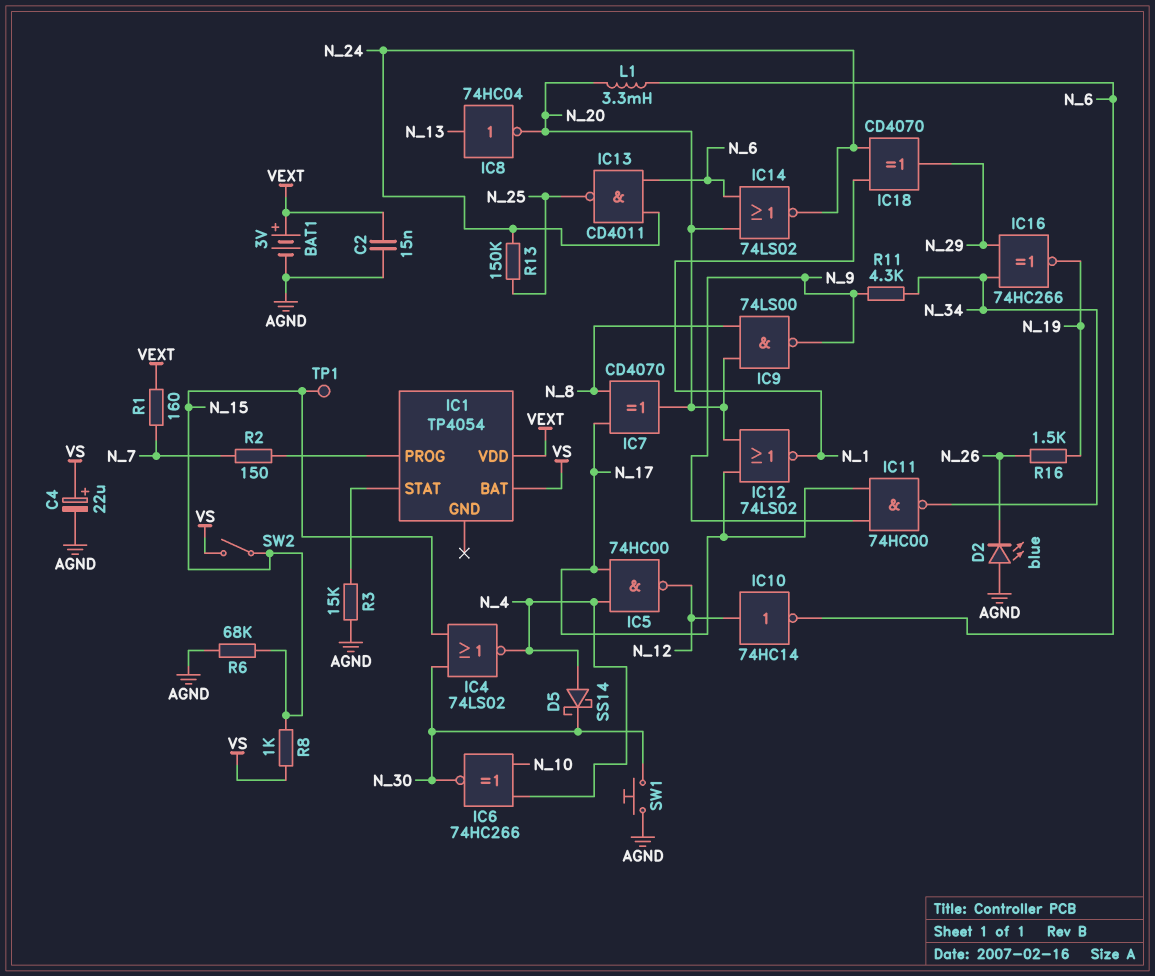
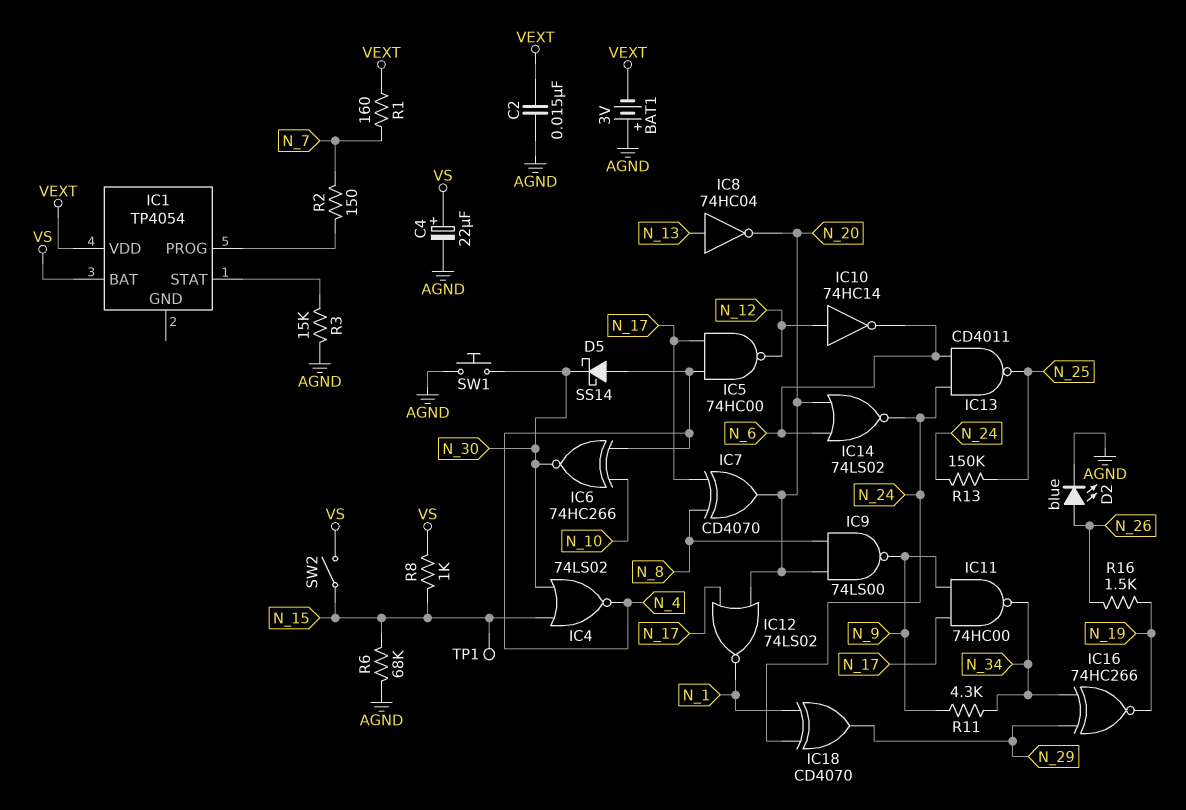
BAT1: 3V (plus VEXT, minus AGND) -> 3V (plus AGND, minus VEXT)
D2: LED blue (A AGND, K N_26) -> LED blue (A N_26, K AGND)
L1: 3.3mH (N_6, N_20) -> none

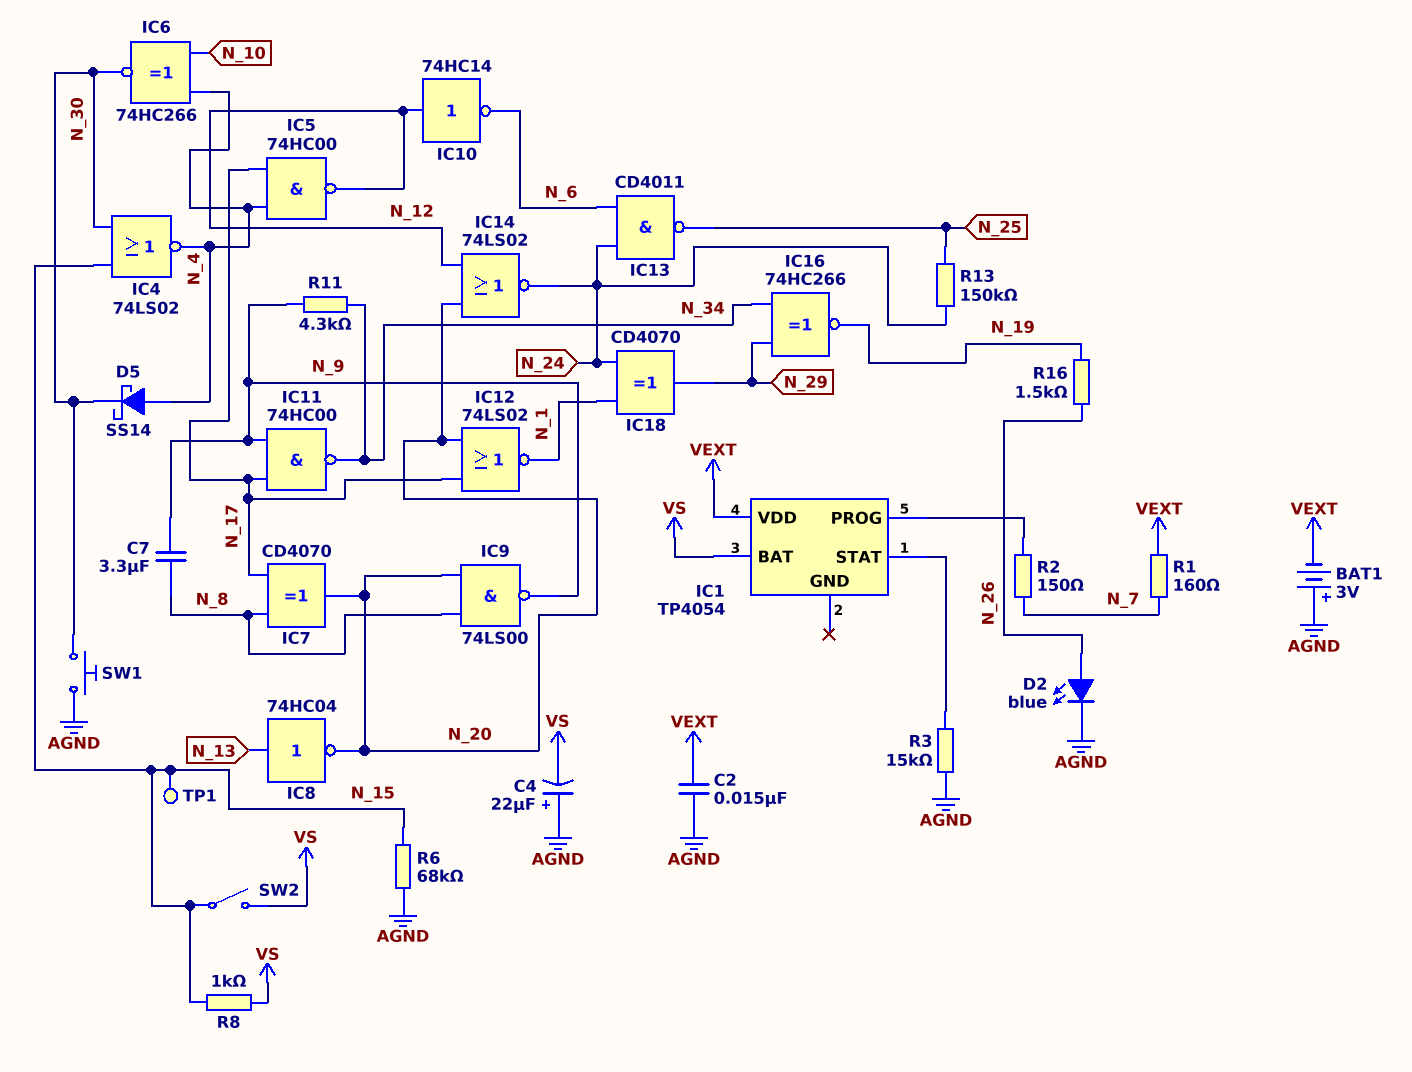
C4: 22uF (plus VS, minus AGND) -> 22uF (plus AGND, minus VS)
C7: none -> 3.3uF (N_8, N_9)
IC14: NOR 74LS02 (in N_6, in N_20, out N_24) -> NOR 74LS02 (in N_12, in N_20, out N_24)

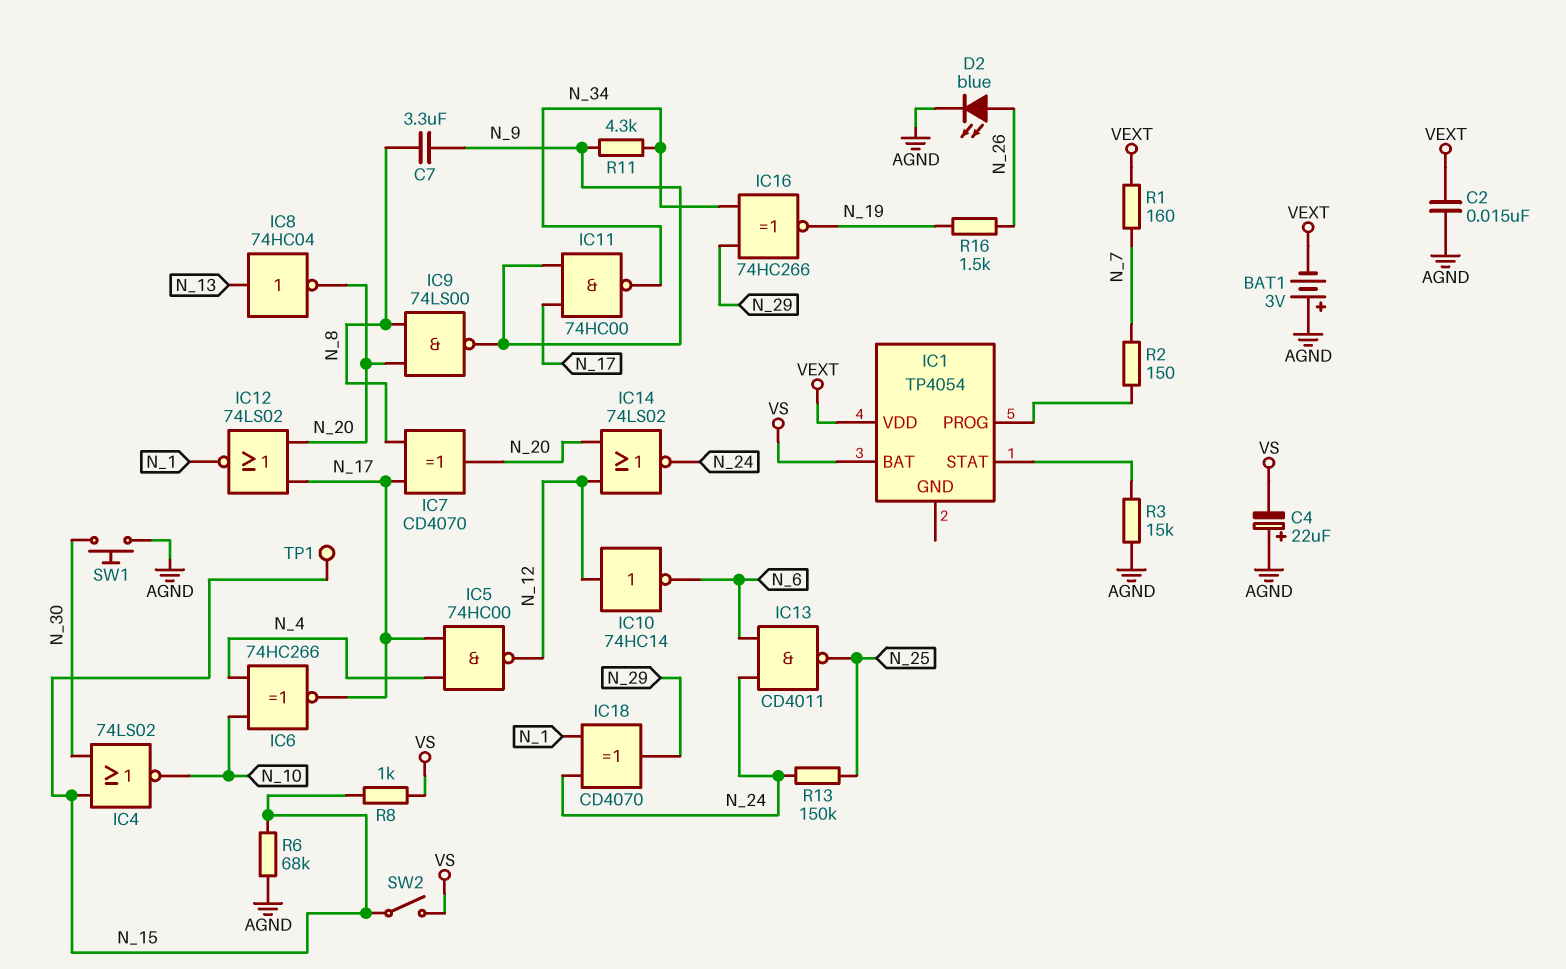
D5: schottky SS14 (A N_4, K N_30) -> none
IC4: NOR 74LS02 (in N_15, in N_30, out N_4) -> NOR 74LS02 (in N_15, in N_30, out N_10)
IC6: XNOR 74HC266 (in N_4, in N_10, out N_30) -> XNOR 74HC266 (in N_4, in N_10, out N_17)

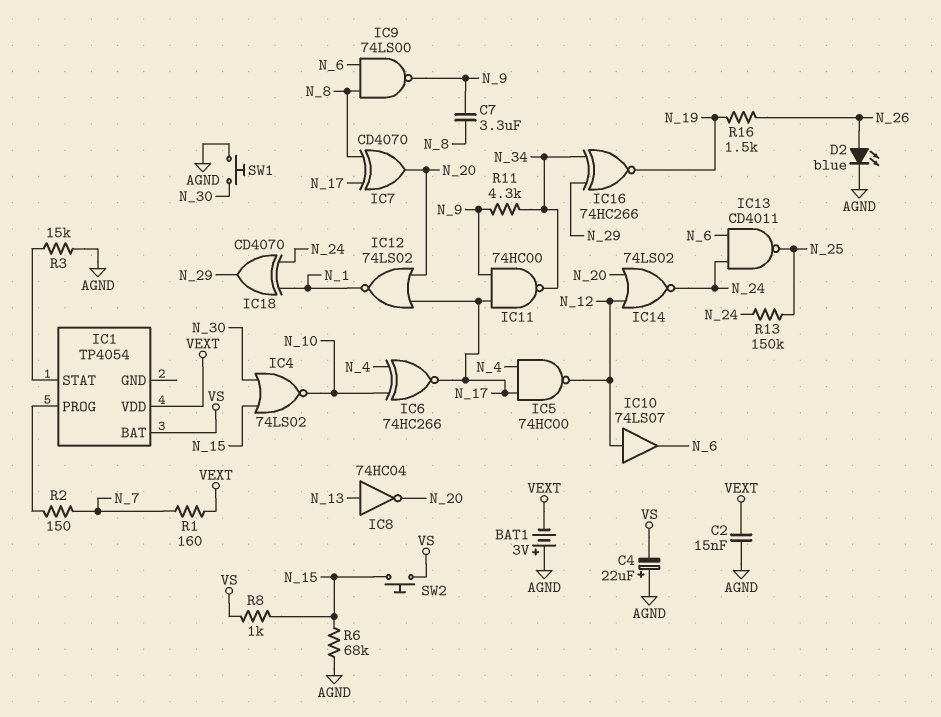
IC9: NAND 74LS00 (in N_8, in N_20, out N_9) -> NAND 74LS00 (in N_6, in N_8, out N_9)
IC10: NOT 74HC14 (in N_12, out N_6) -> buffer 74LS07 (in N_12, out N_6)
SW2: switch (N_15, VS) -> button (N_15, VS)
TP1: test point (N_15) -> none

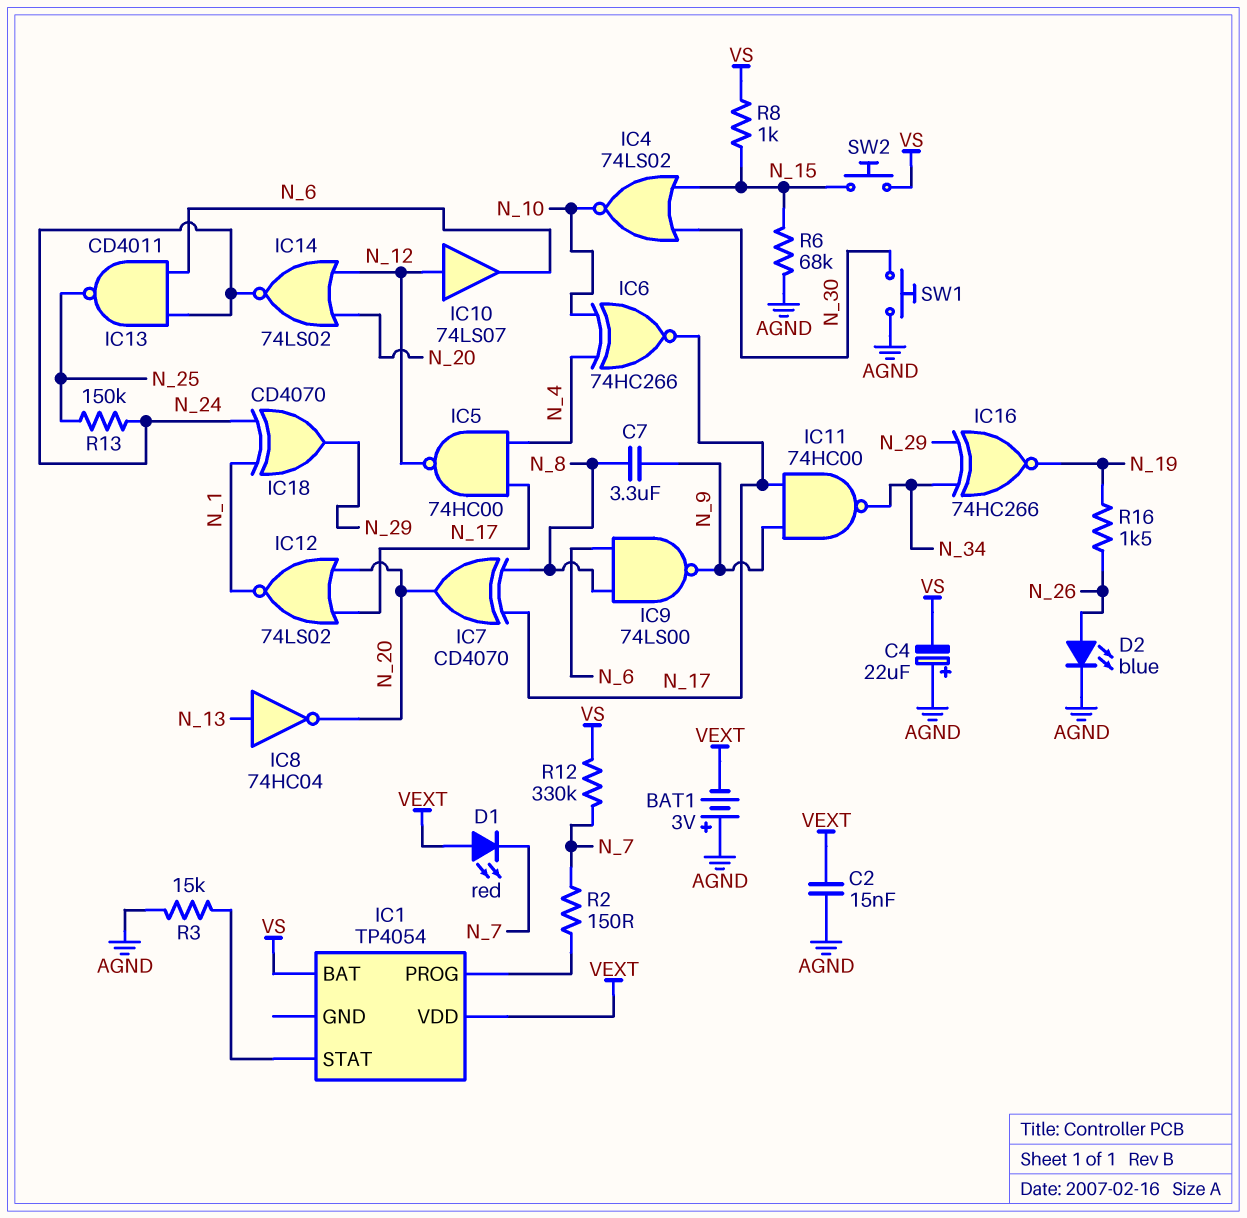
D1: none -> LED red (A VEXT, K N_7)
R1: 160 (N_7, VEXT) -> none
R11: 4.3k (N_9, N_34) -> none
R12: none -> 330k (N_7, VS)

